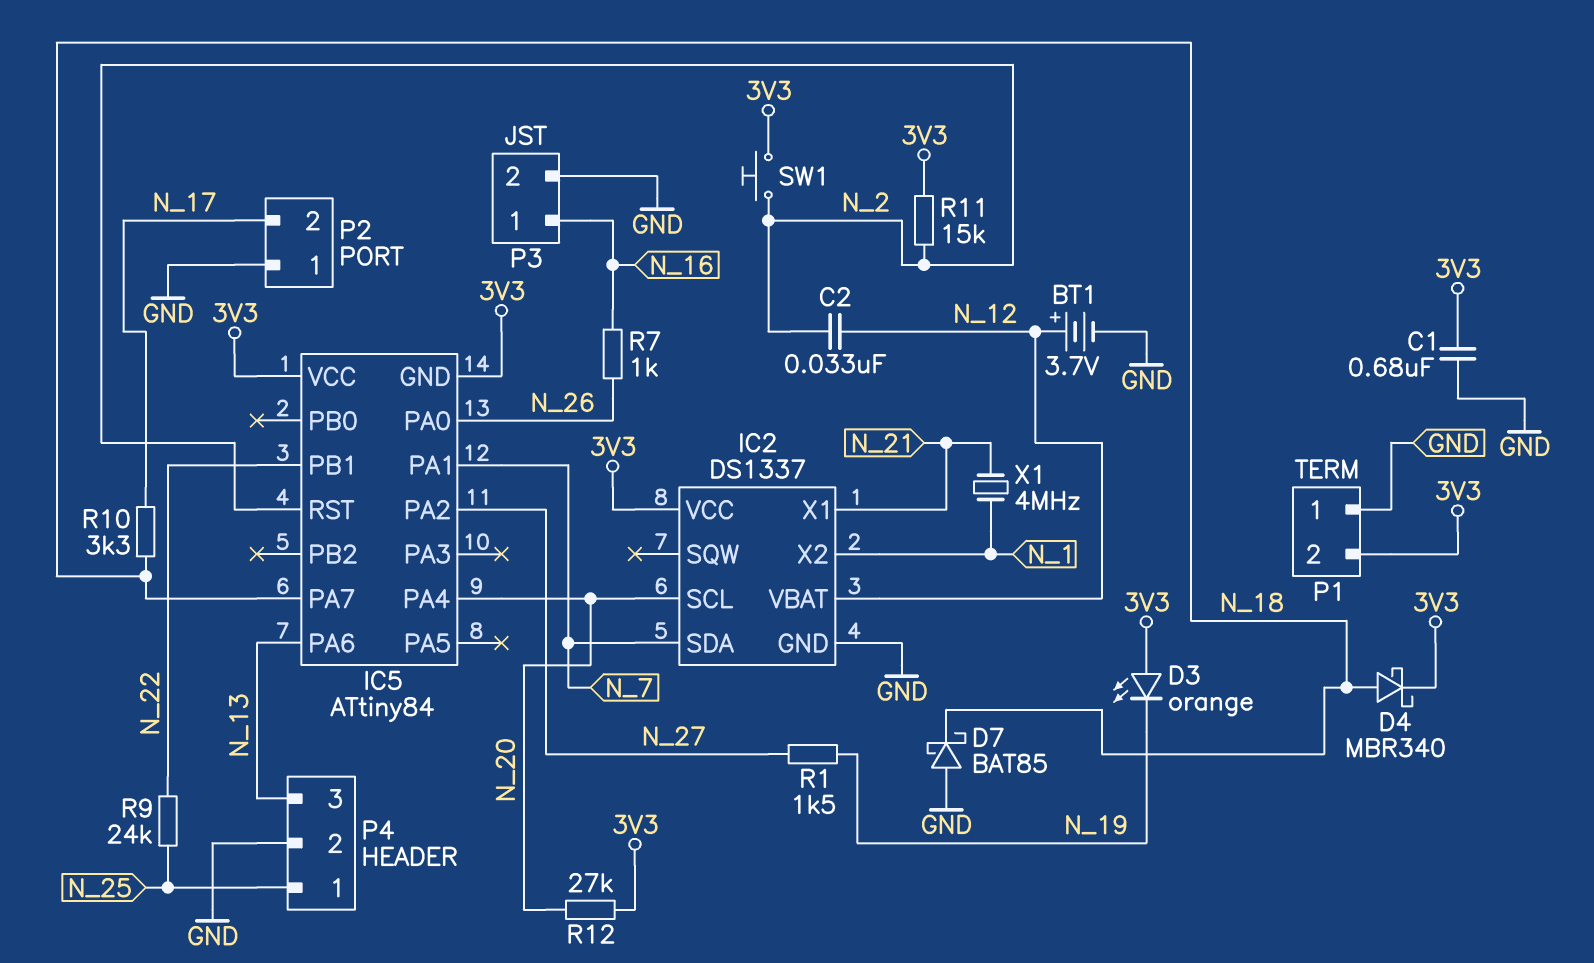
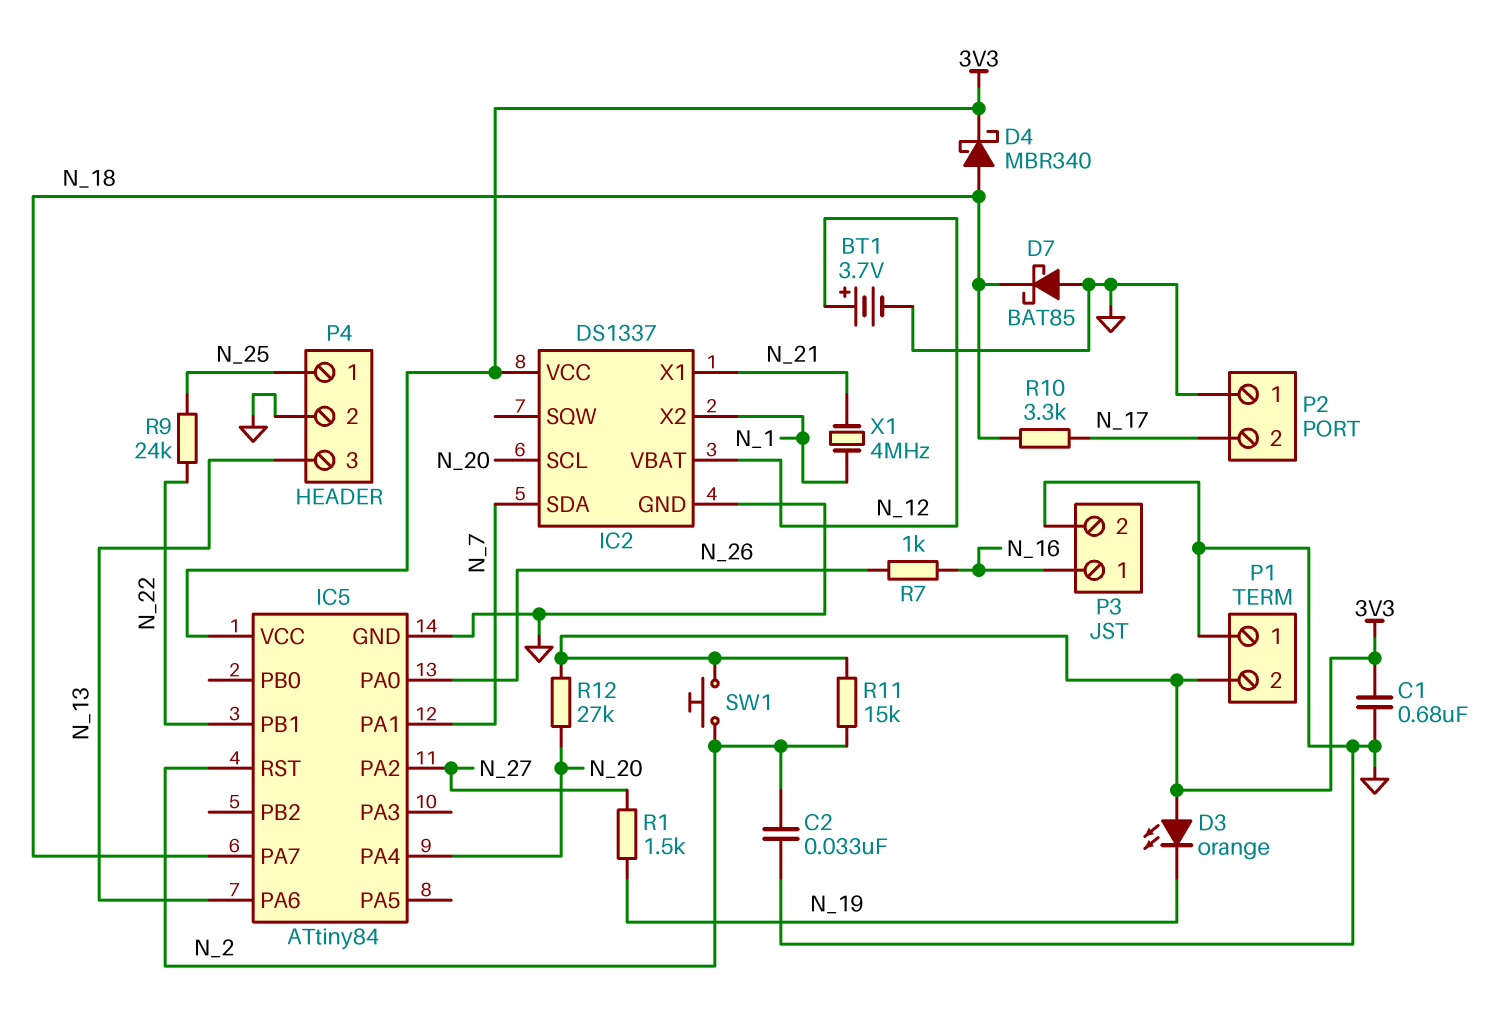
C2: 33nF (N_2, N_12) -> 33nF (GND, N_2)
IC5 pin GND: 3V3 -> GND

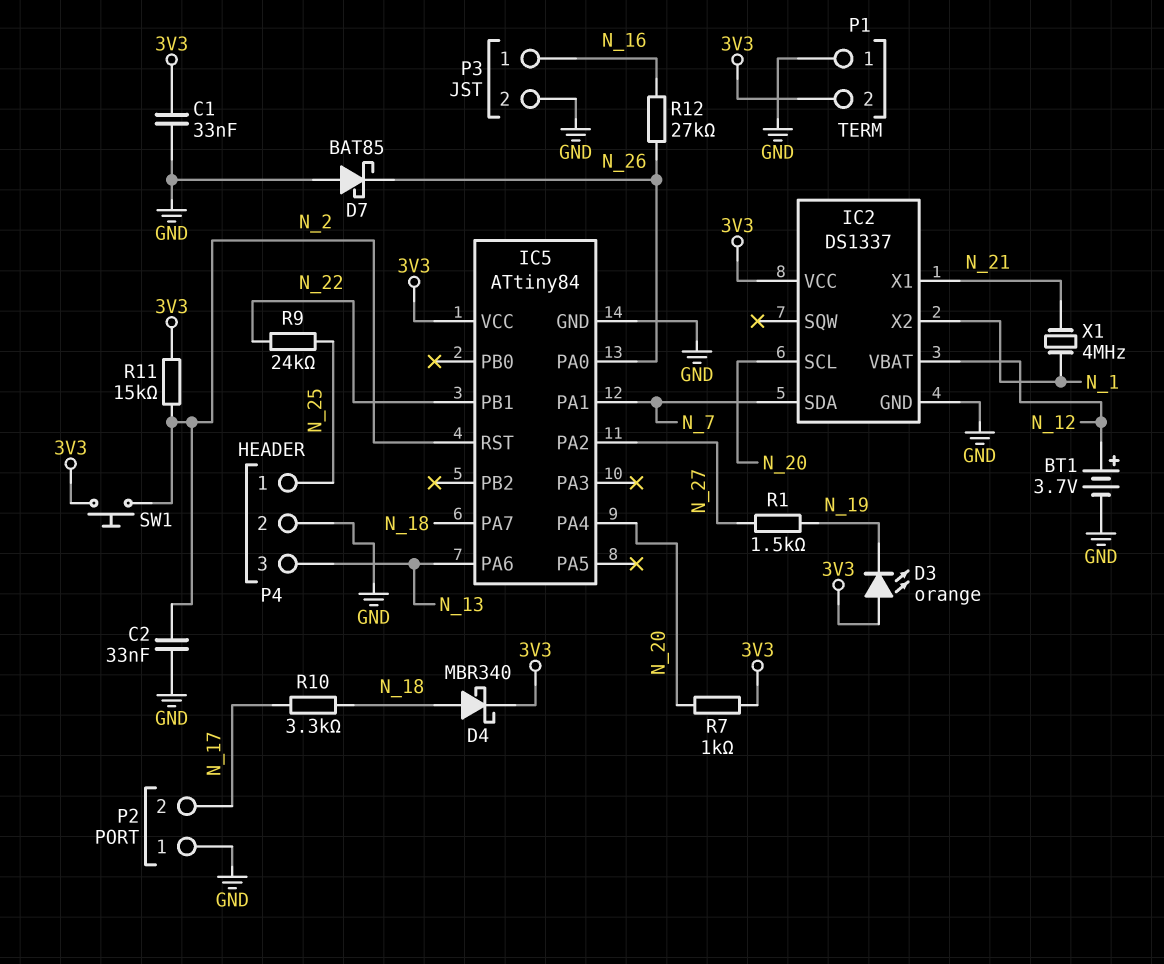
C1: 680nF (3V3, GND) -> 33nF (3V3, GND)
D7: schottky BAT85 (A GND, K N_18) -> schottky BAT85 (A GND, K N_26)
R7: 1k (N_16, N_26) -> 1k (3V3, N_20)
R12: 27k (3V3, N_20) -> 27k (N_16, N_26)

